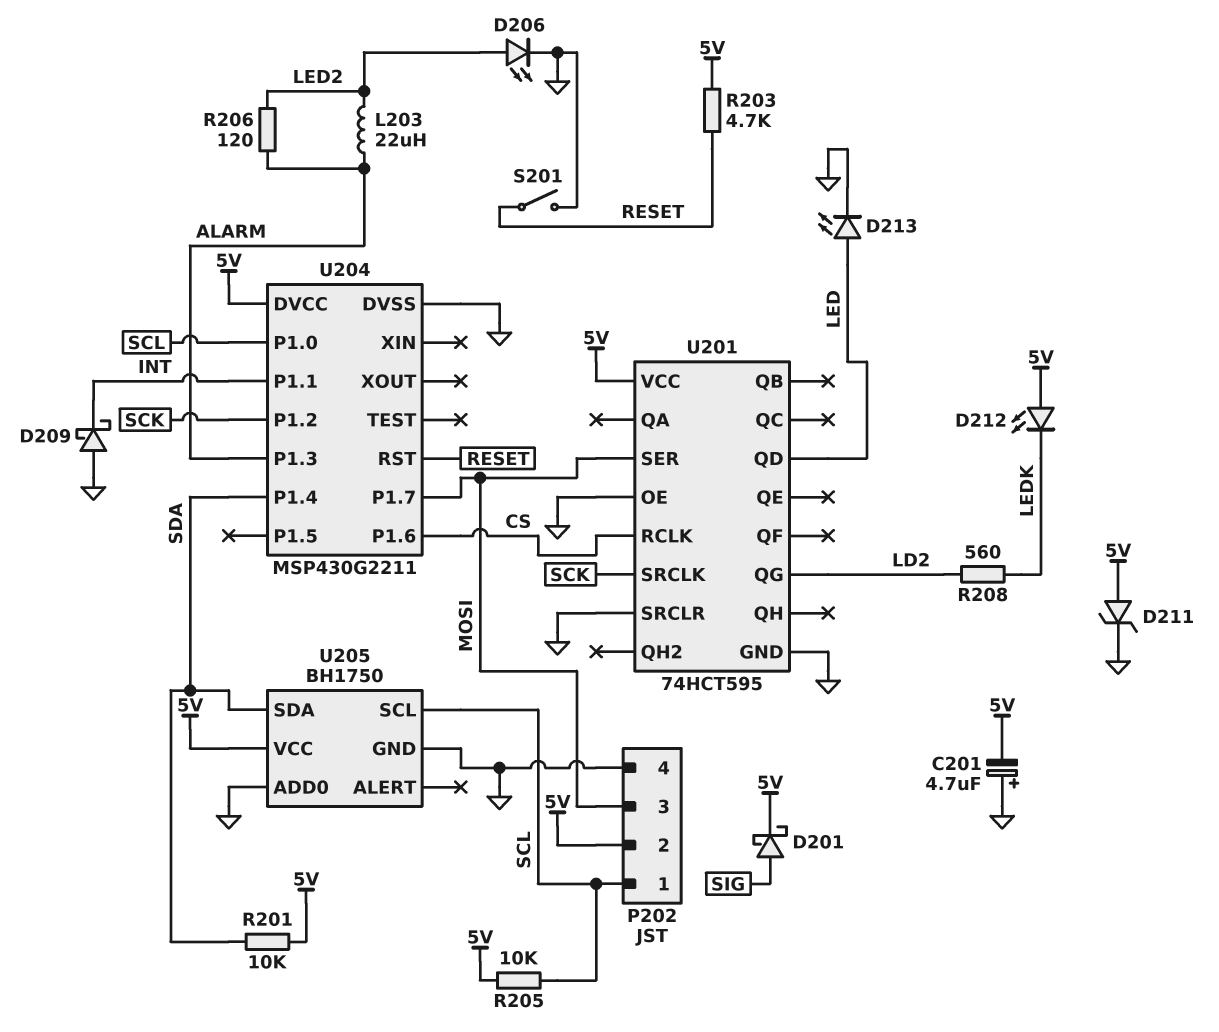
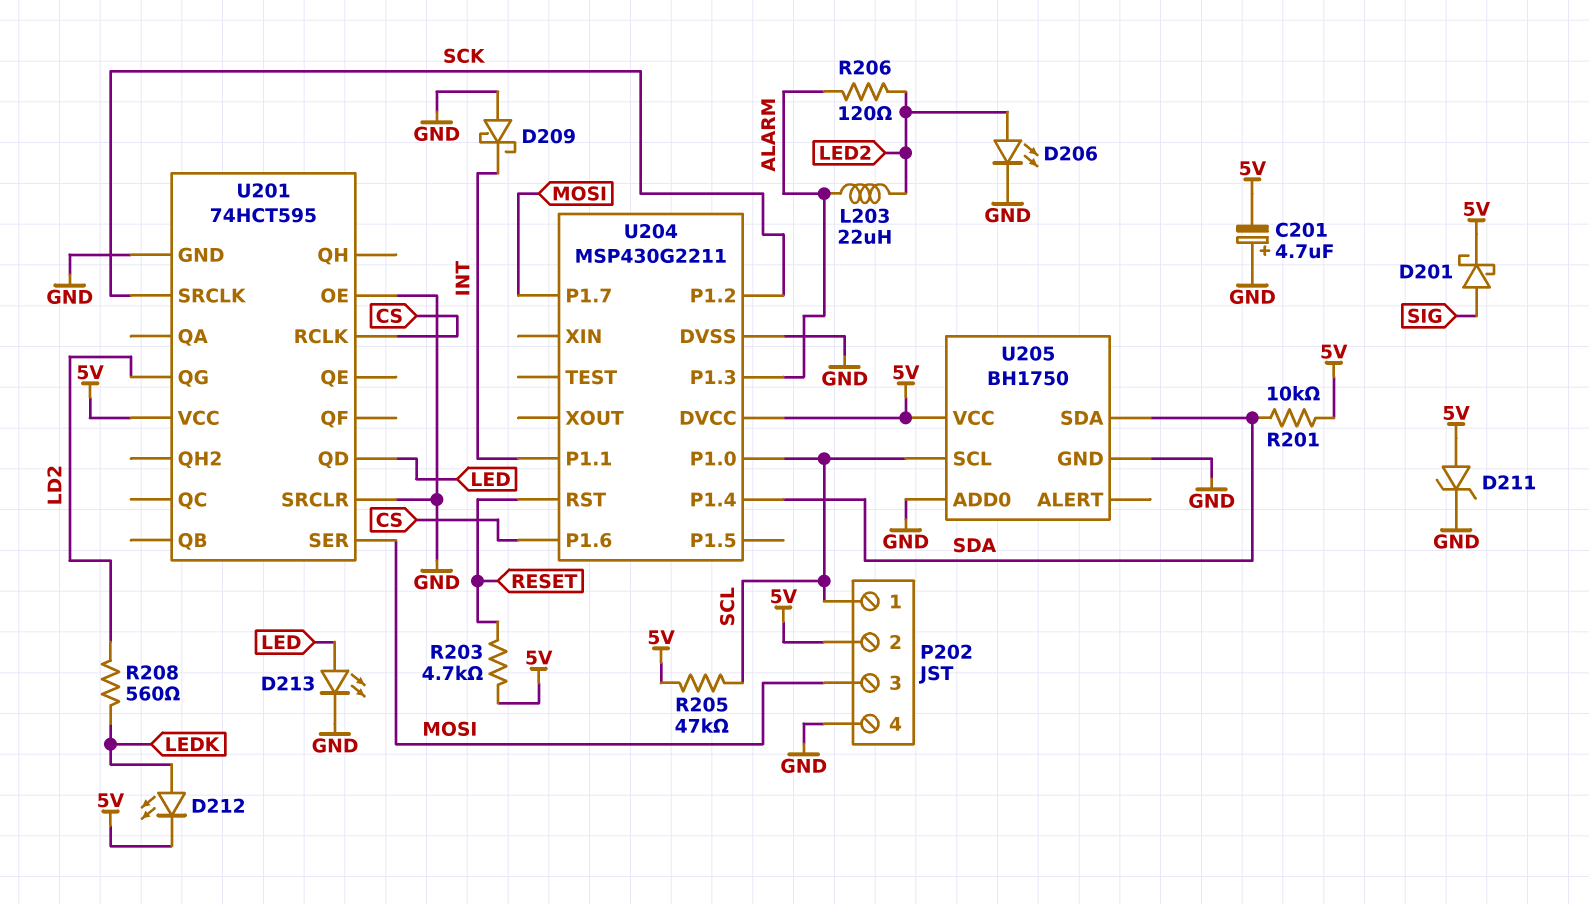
D212: LED (A 5V, K LEDK) -> LED (A LEDK, K 5V)
R205: 10k (5V, SCL) -> 47k (5V, SCL)
S201: switch (GND, RESET) -> none

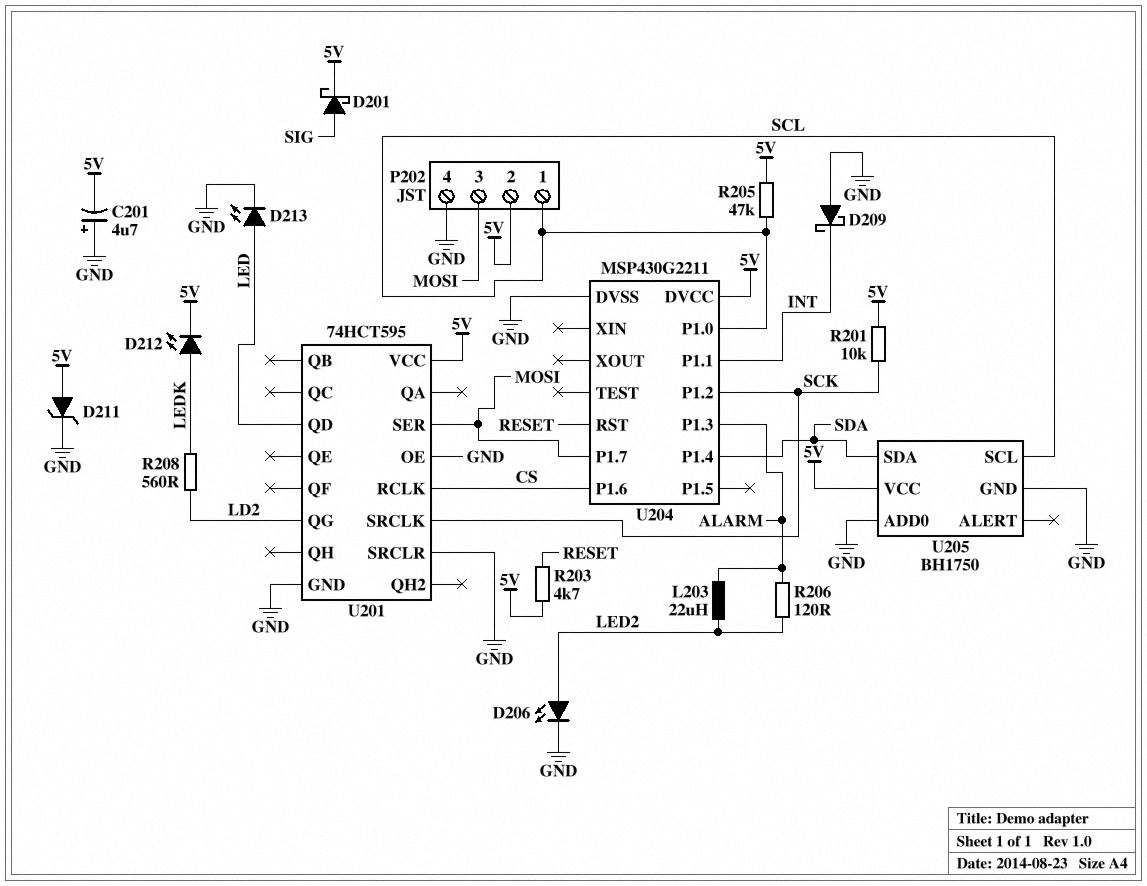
R201: 10k (5V, SDA) -> 10k (5V, SCK)

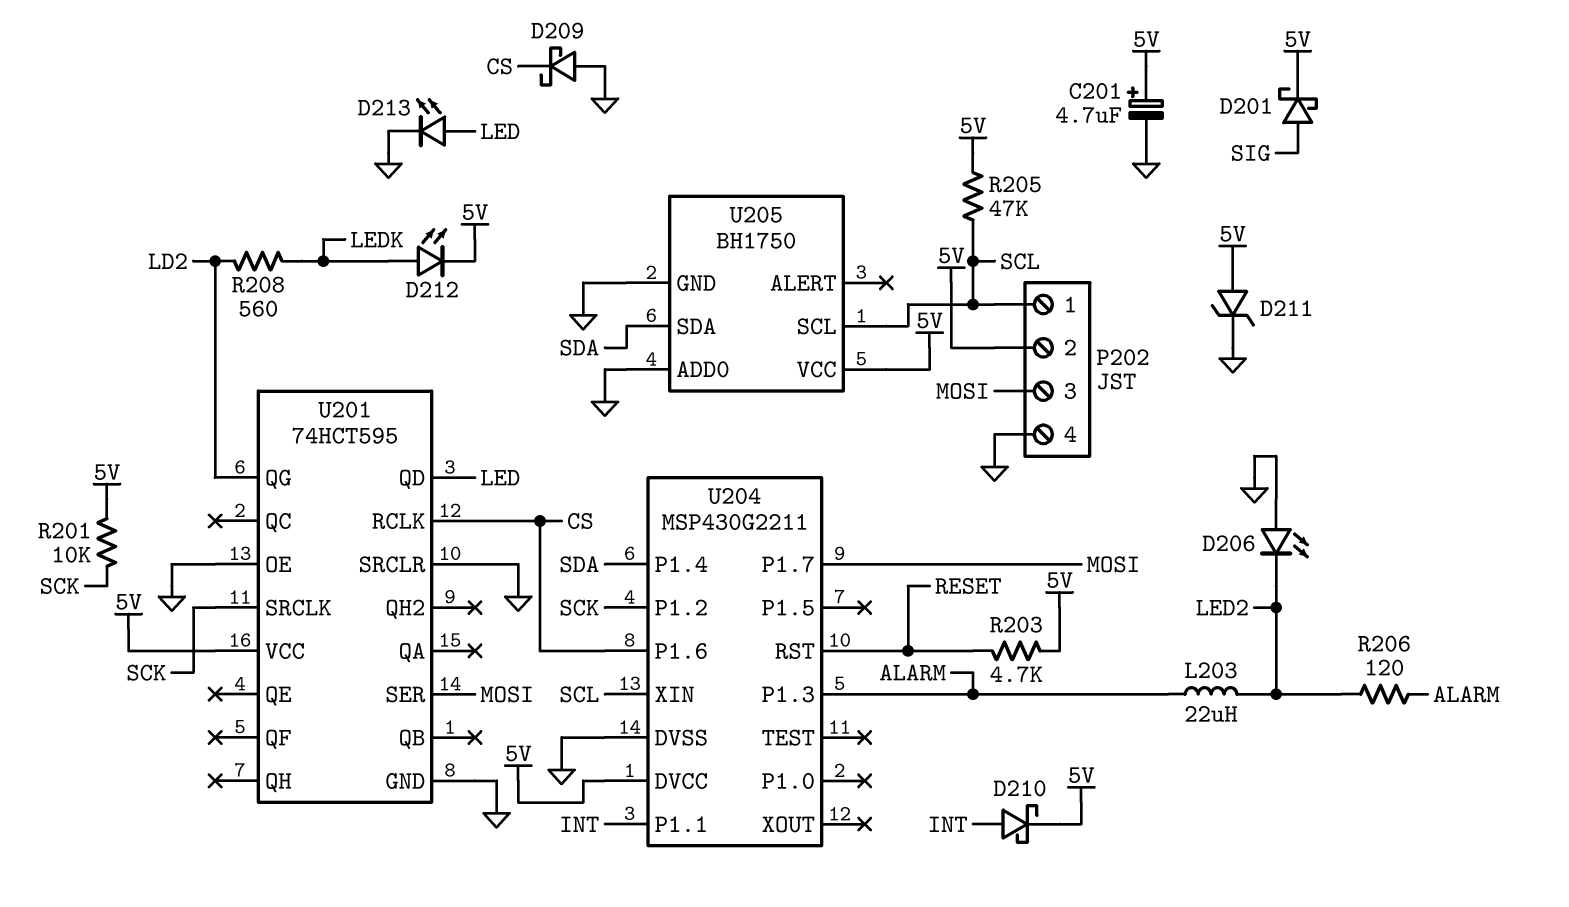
C201: 4.7uF (plus GND, minus 5V) -> 4.7uF (plus 5V, minus GND)
D206: LED (A LED2, K GND) -> LED (A GND, K LED2)
D209: schottky (A GND, K INT) -> schottky (A GND, K CS)
D210: none -> schottky (A INT, K 5V)
U204 pin P1.0: SCL -> none
U204 pin XIN: none -> SCL

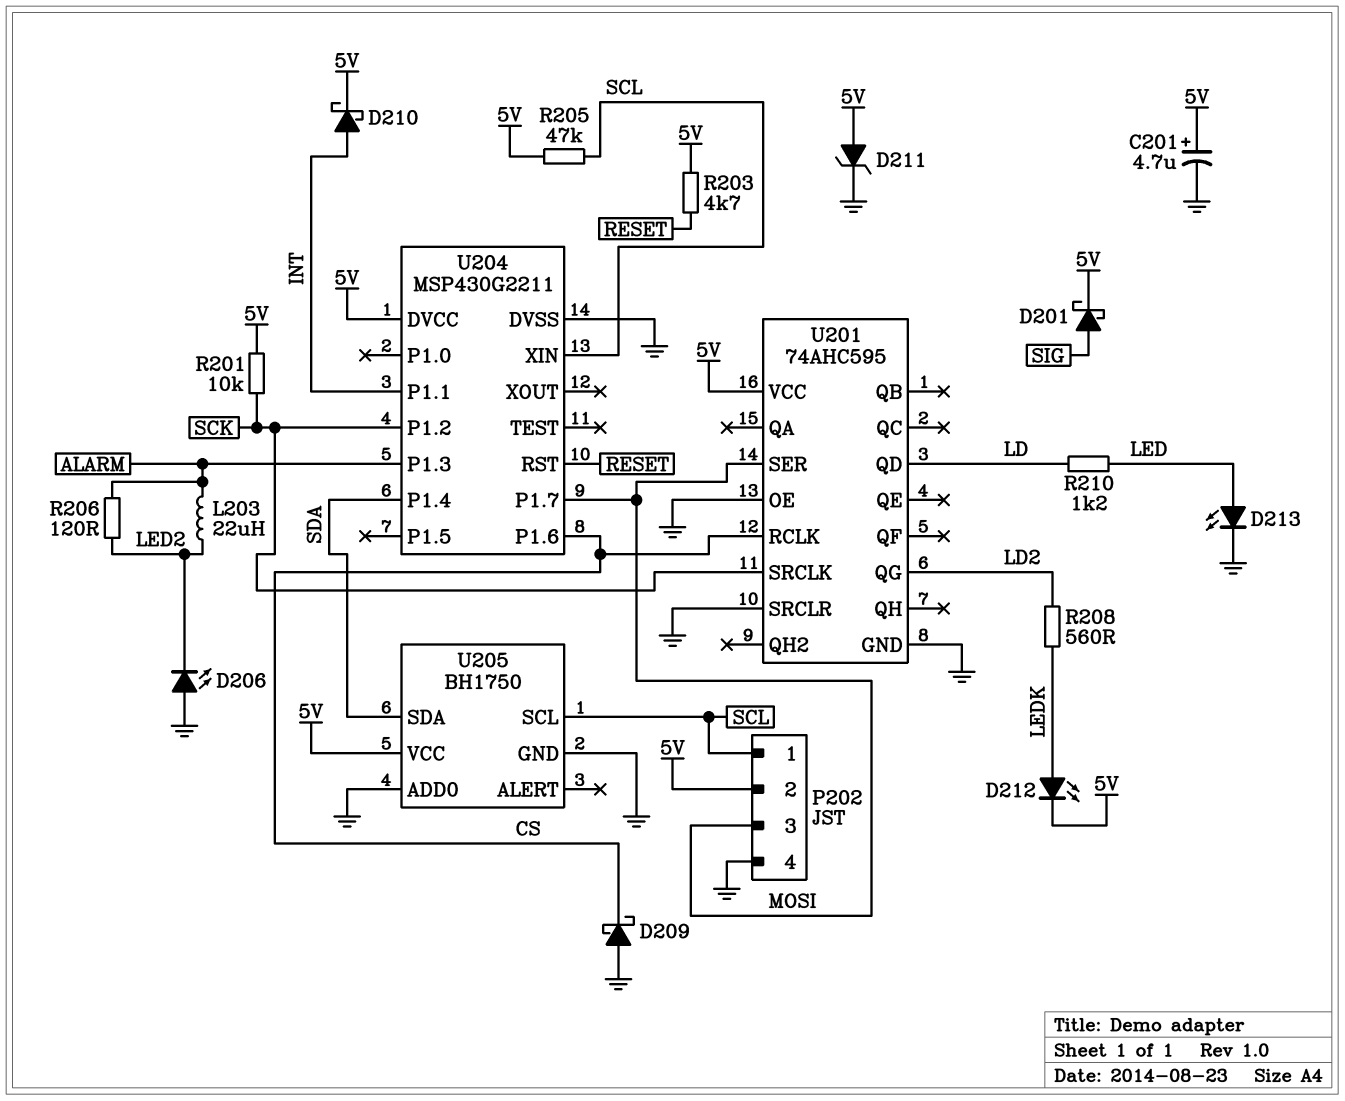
R210: none -> 1.2k (LD, LED)
U201: 74HCT595 -> 74AHC595
U201 pin QD: LED -> LD

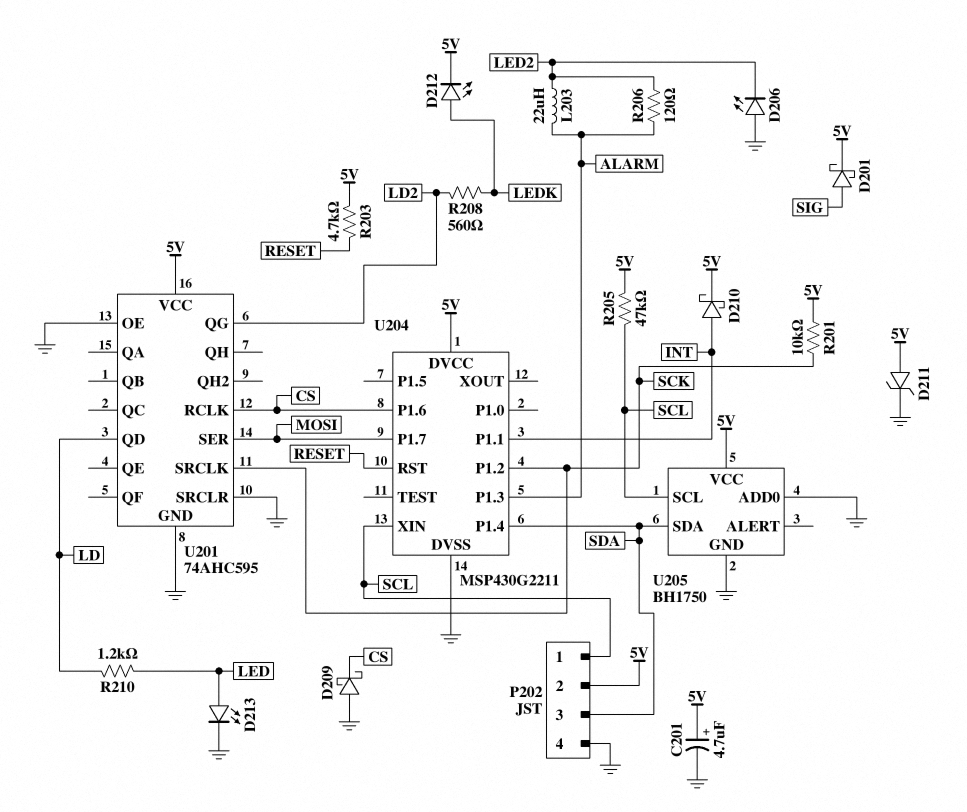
P202 pin 3: MOSI -> SDA

